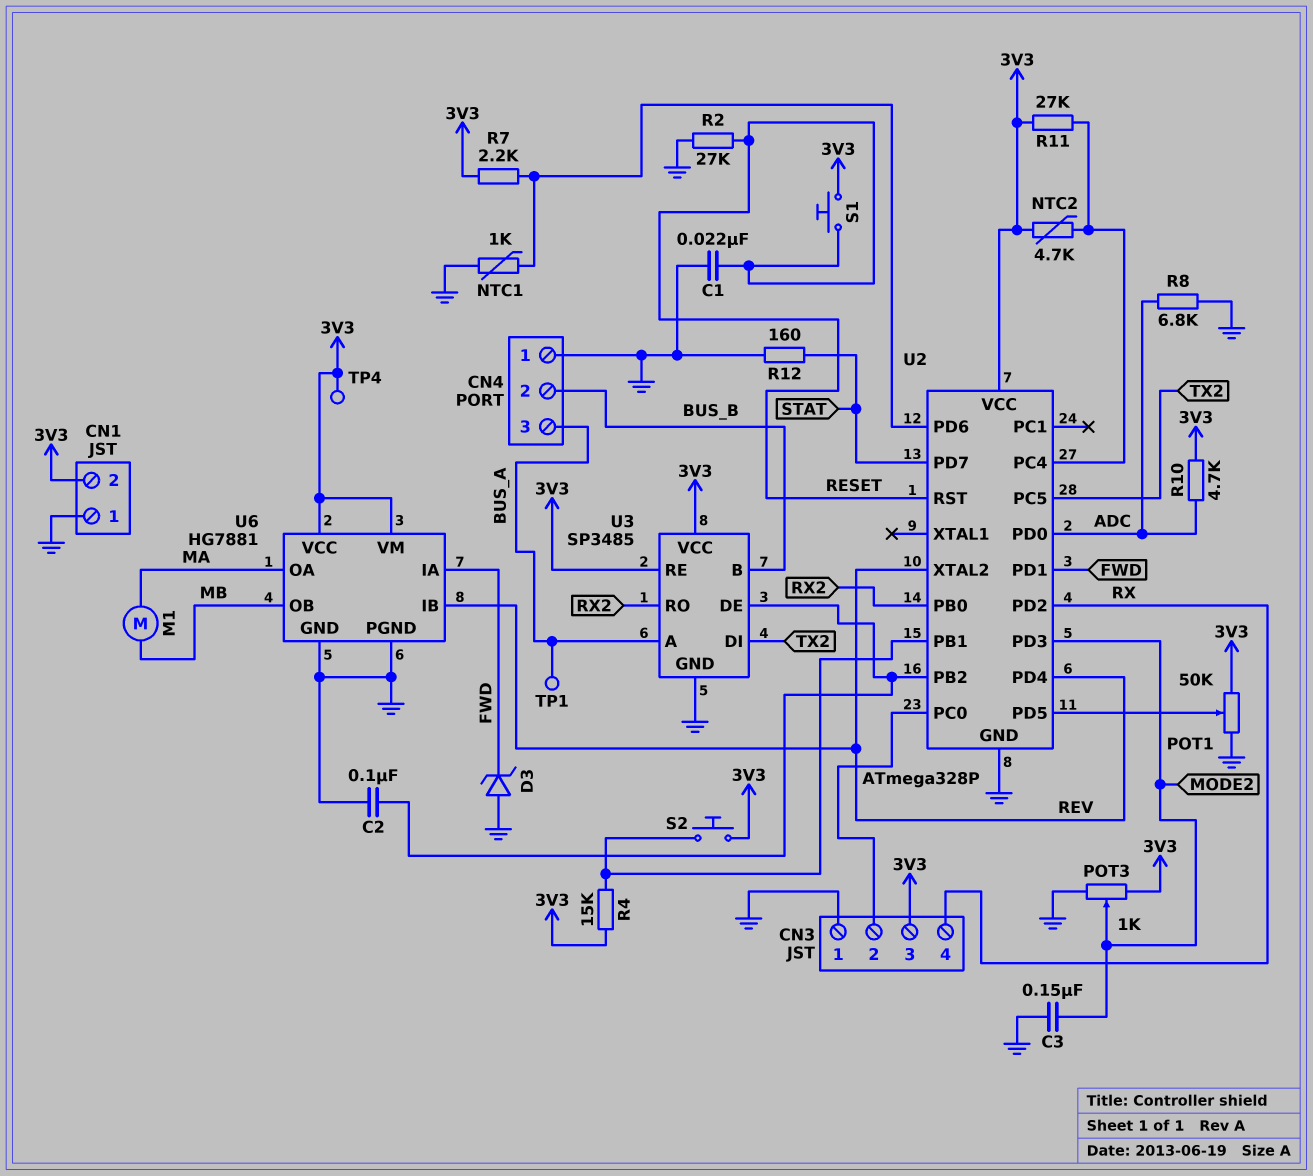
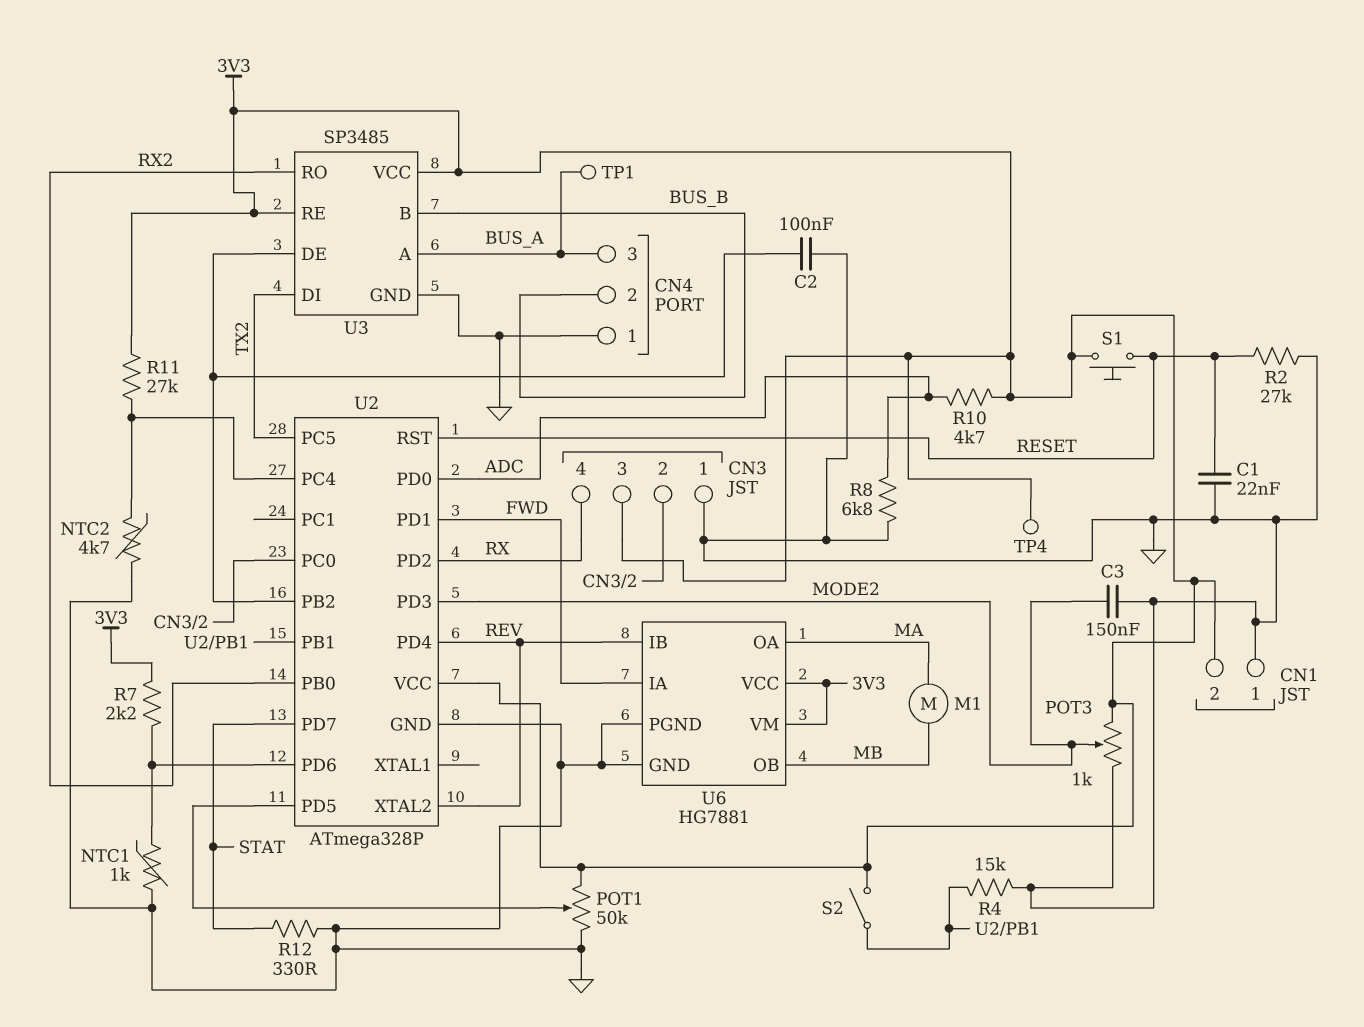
D3: zener (A GND, K FWD) -> none
NTC2: 4.7k (3V3, U2/PC4) -> 4.7k (GND, U2/PC4)
R4: 15k (3V3, U2/PB1) -> 15k (GND, U2/PB1)
R12: 160 (GND, STAT) -> 330 (GND, STAT)
S2: button (3V3, U2/PB1) -> switch (3V3, U2/PB1)

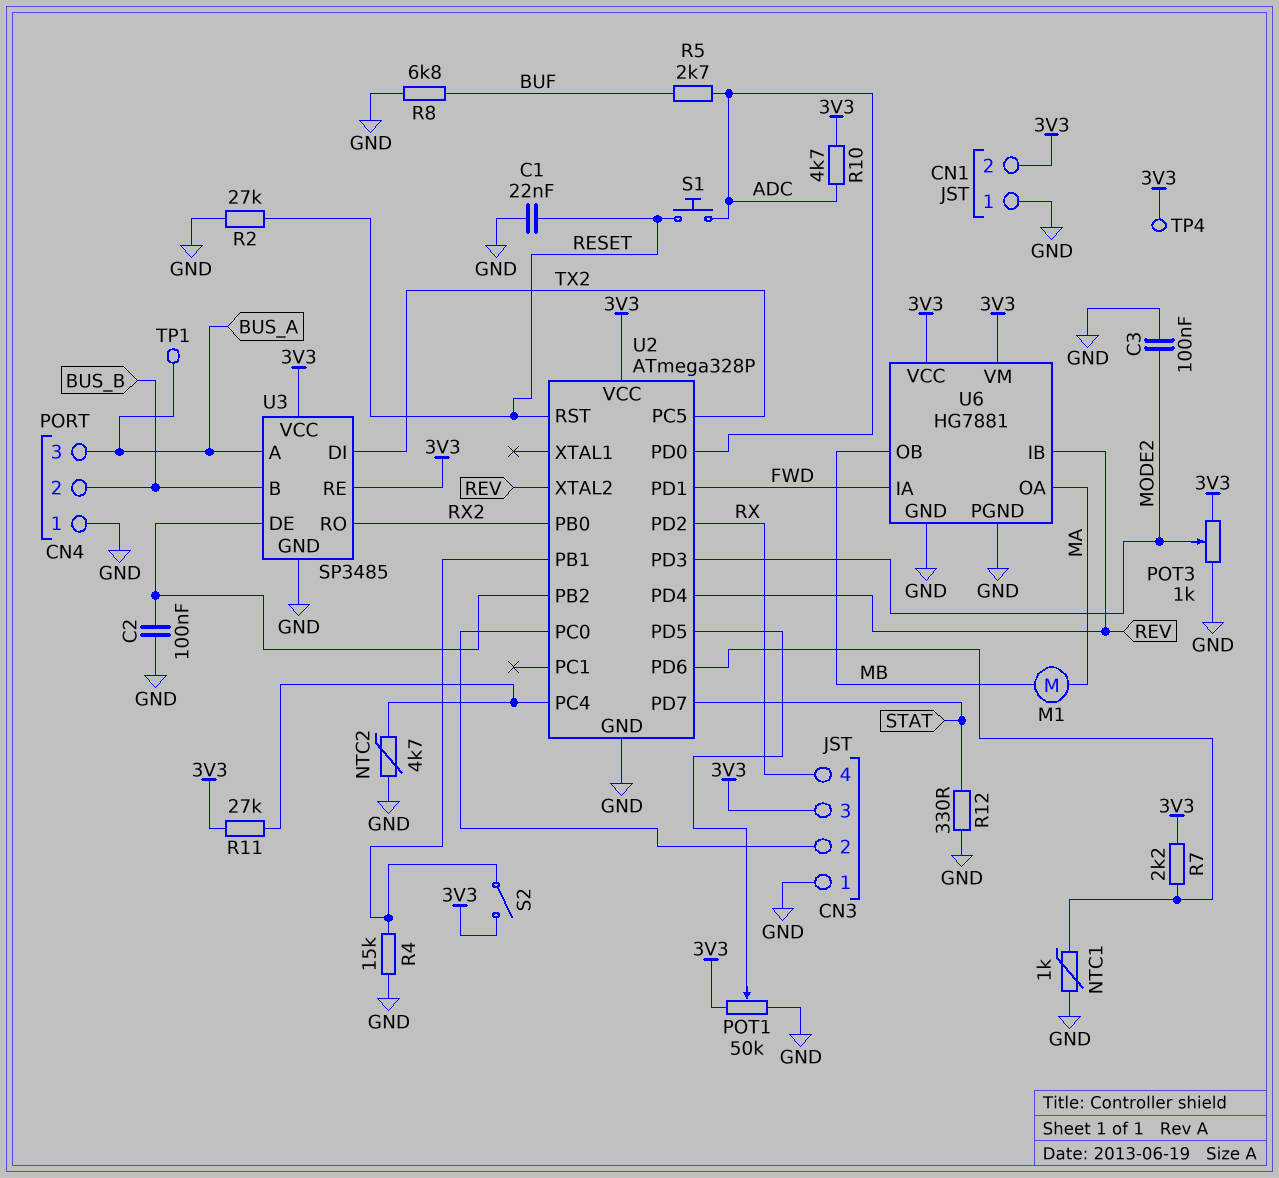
C3: 150nF (GND, MODE2) -> 100nF (GND, MODE2)
R5: none -> 2.7k (ADC, BUF)
R8: 6.8k (ADC, GND) -> 6.8k (BUF, GND)
S1: button (3V3, RESET) -> button (ADC, RESET)

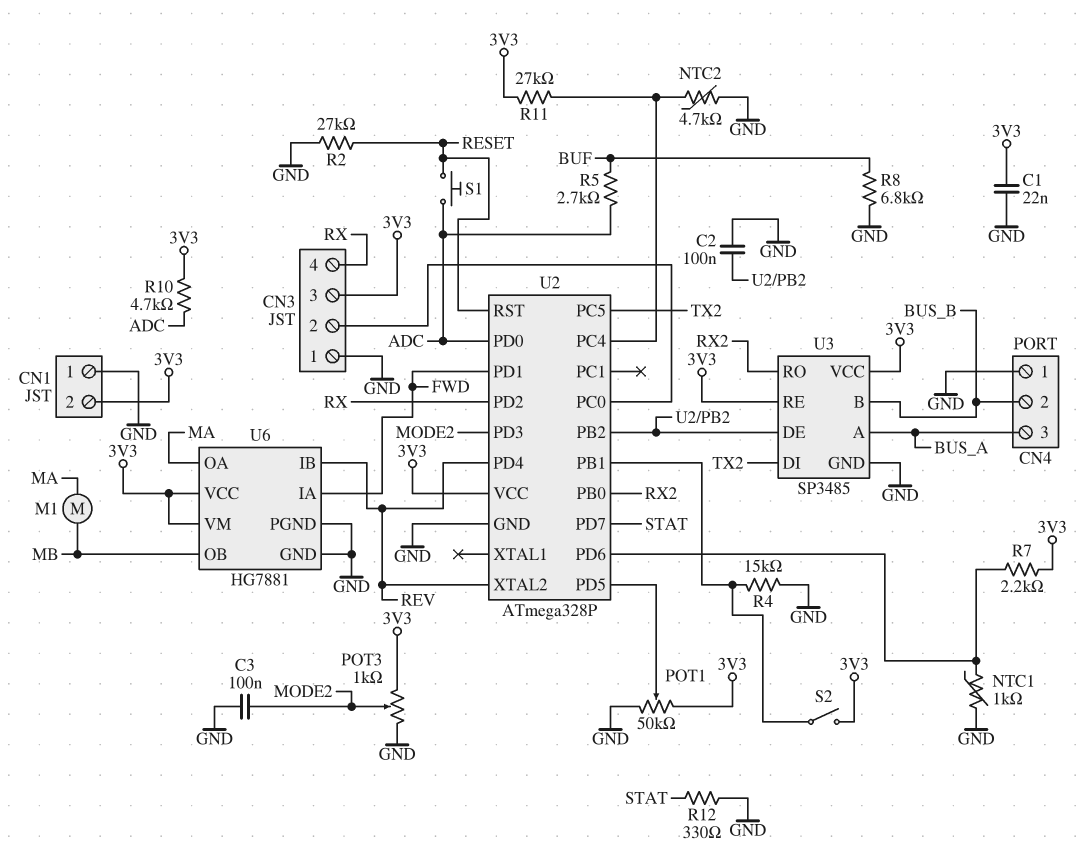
C1: 22nF (GND, RESET) -> 22nF (3V3, GND)
TP1: test point (BUS_A) -> none
TP4: test point (3V3) -> none

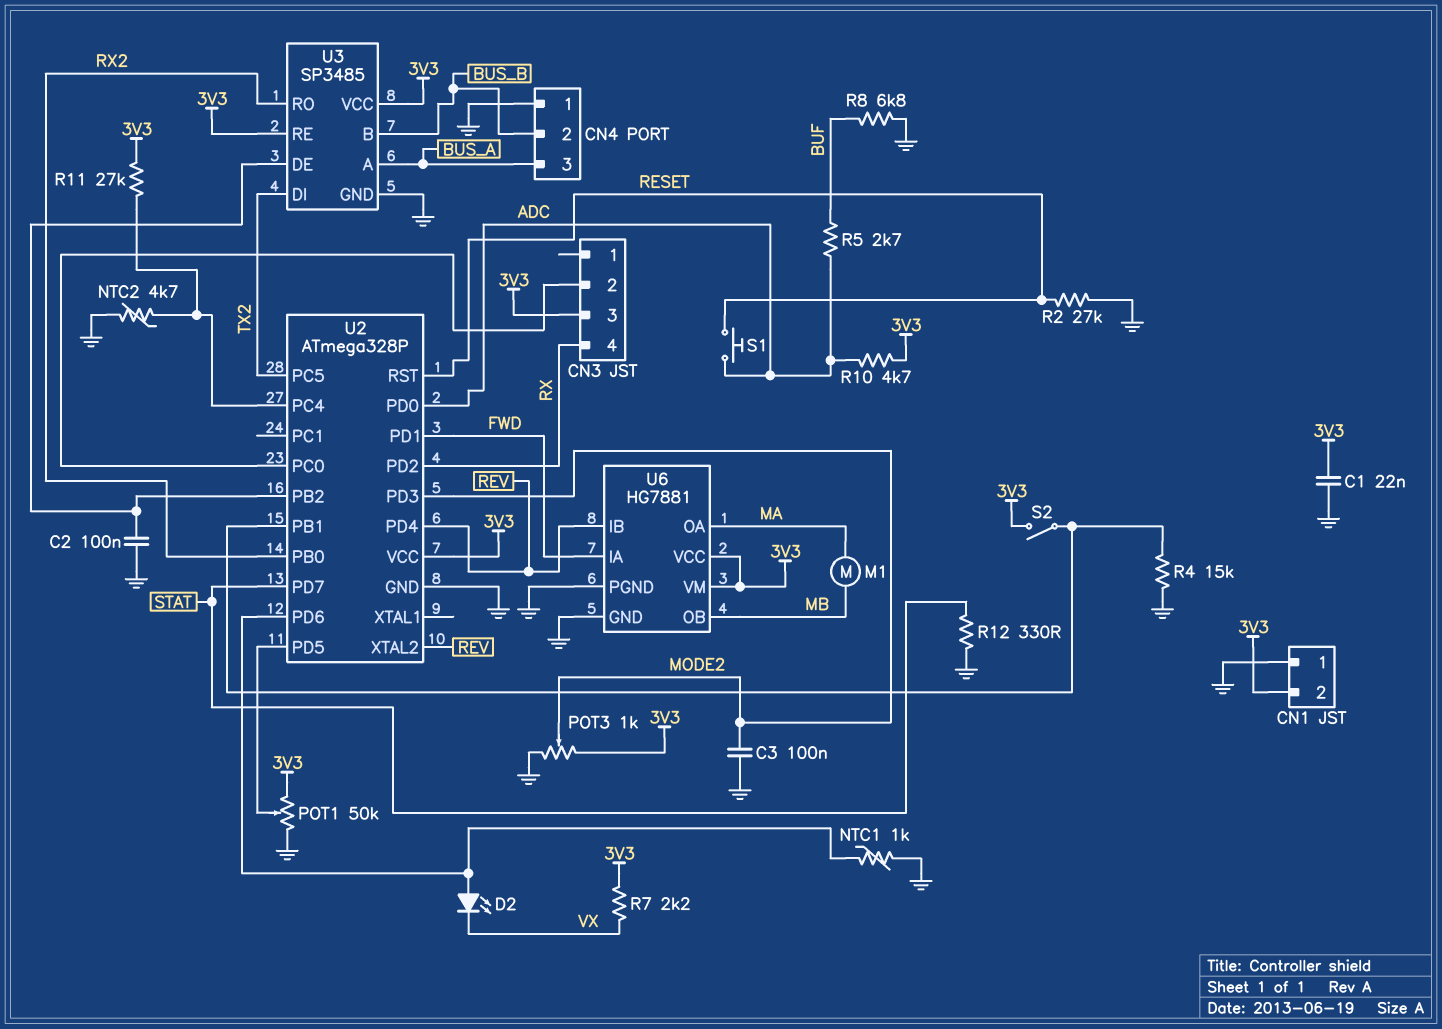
CN3 pin 1: GND -> none
D2: none -> LED (A U2/PD6, K VX)
R7: 2.2k (3V3, U2/PD6) -> 2.2k (3V3, VX)

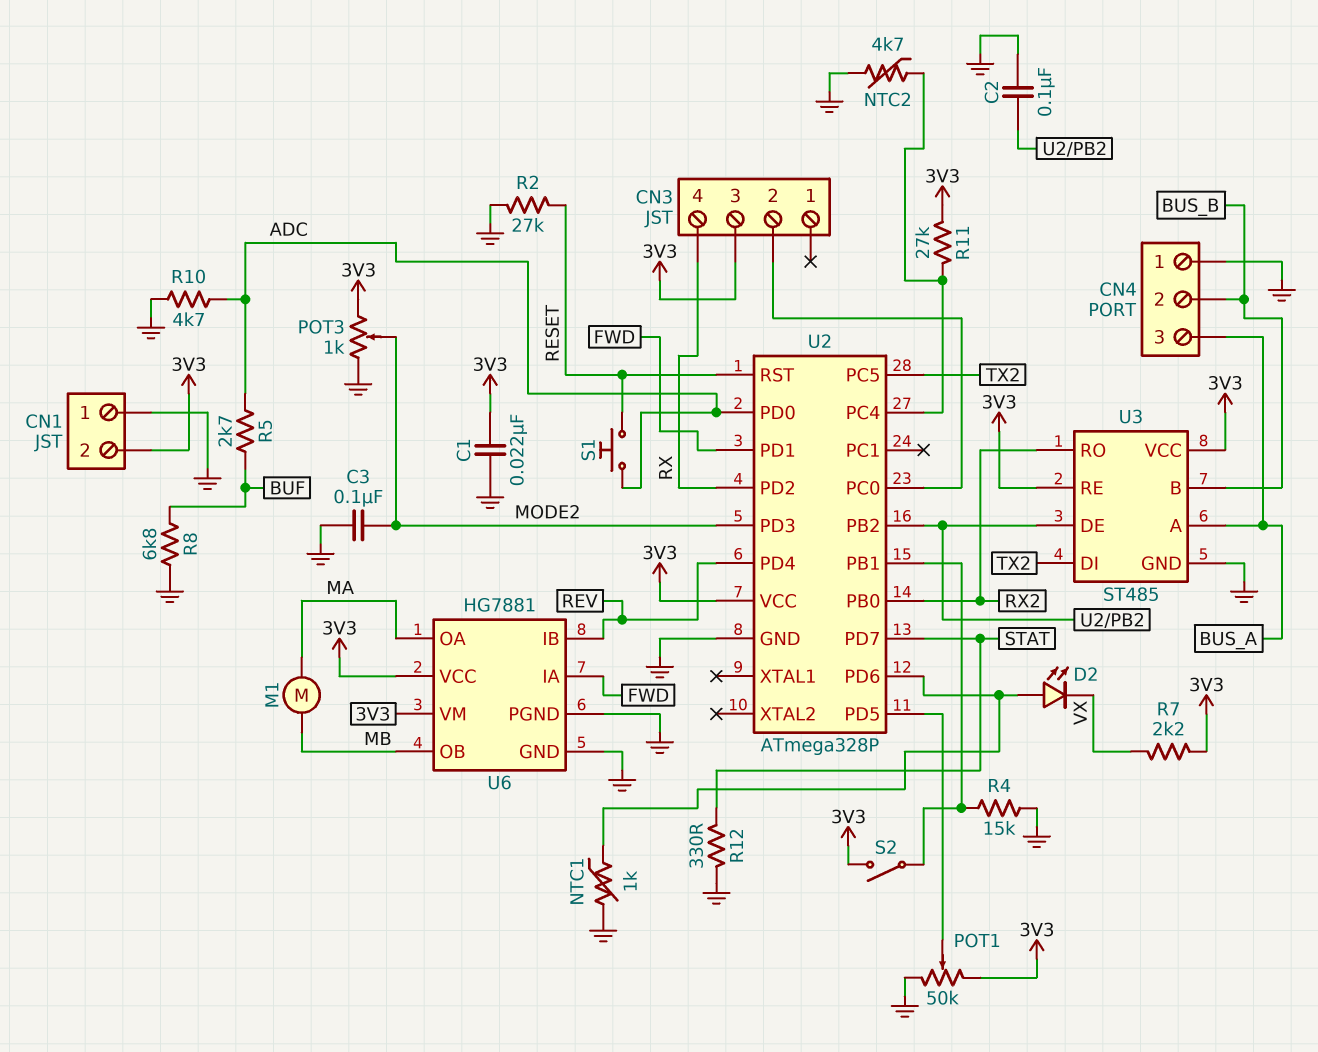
R10: 4.7k (3V3, ADC) -> 4.7k (ADC, GND)
U2 pin XTAL2: REV -> none
U3: SP3485 -> ST485

